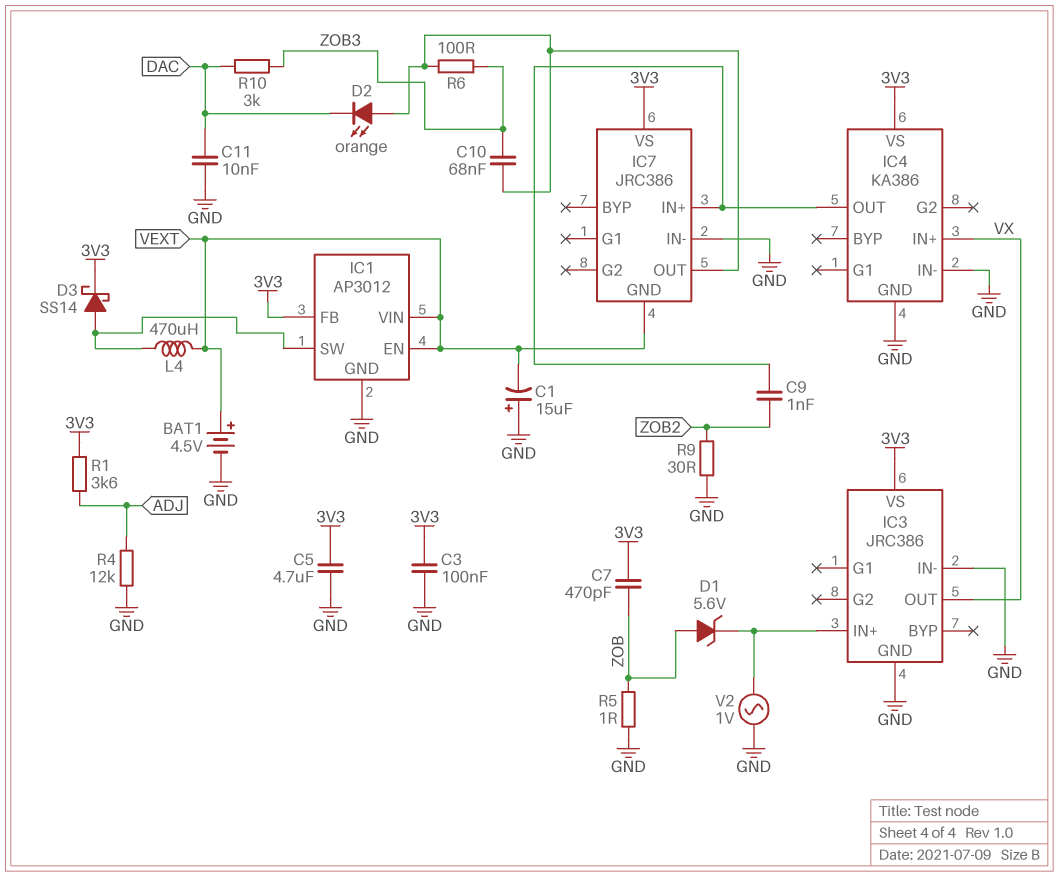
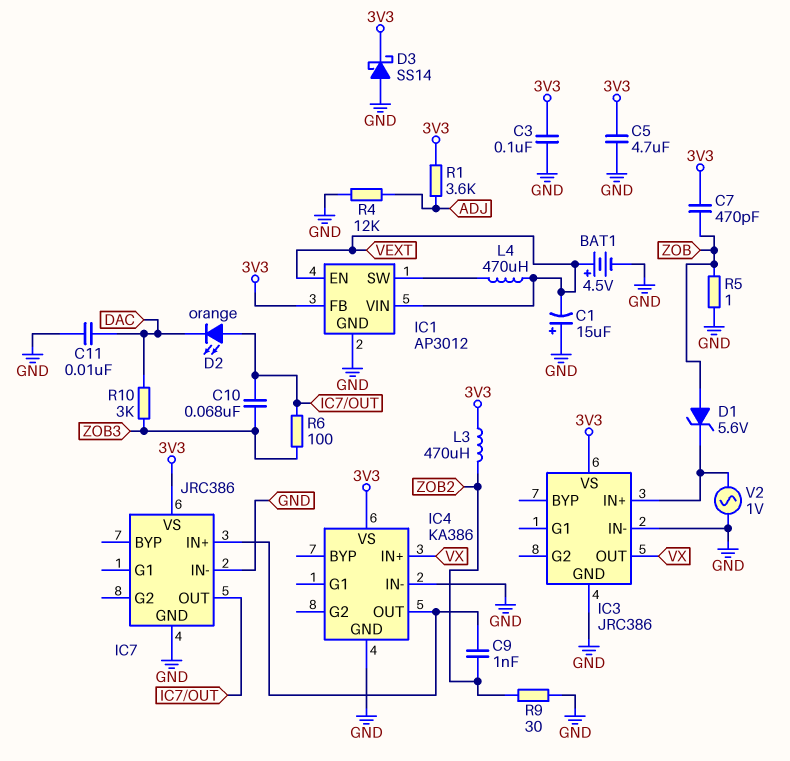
D3: schottky SS14 (A IC1/SW, K 3V3) -> schottky SS14 (A GND, K 3V3)
IC7 pin GND: VEXT -> GND
L3: none -> 470uH (3V3, ZOB2)

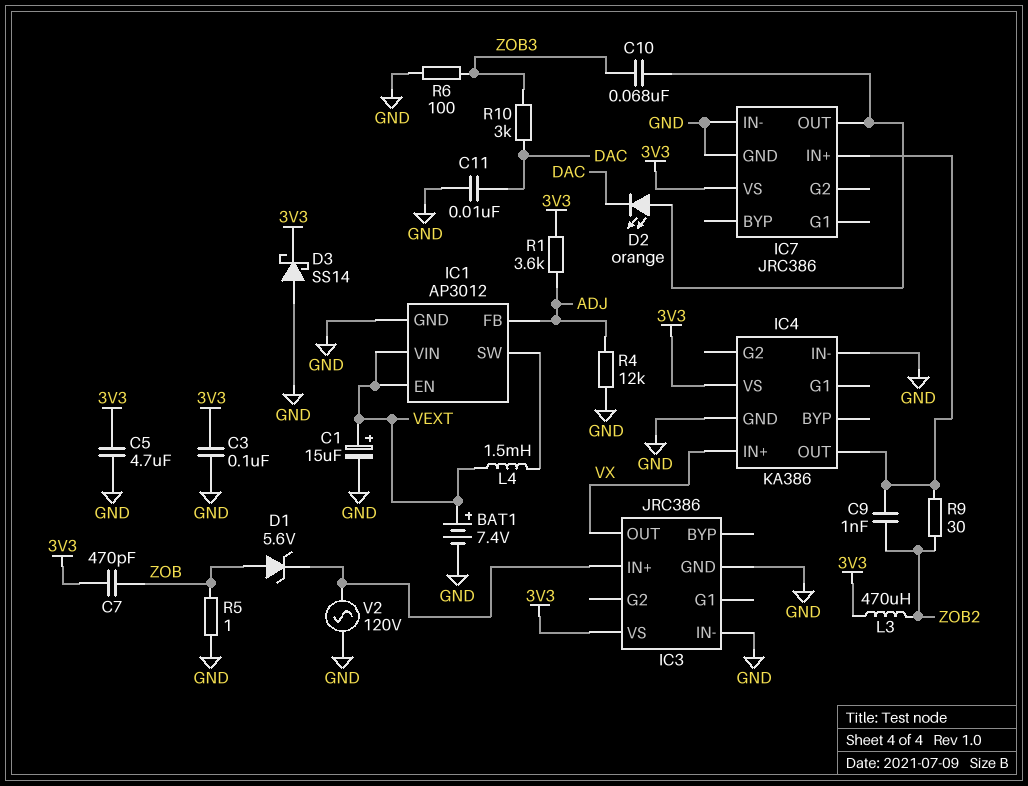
BAT1: 4.5V (plus VEXT, minus GND) -> 7.4V (plus VEXT, minus GND)
C1: 15uF (plus GND, minus VEXT) -> 15uF (plus VEXT, minus GND)
IC1 pin FB: 3V3 -> ADJ
L4: 470uH (IC1/SW, VEXT) -> 1.5mH (IC1/SW, VEXT)
R6: 100 (IC7/OUT, ZOB3) -> 100 (GND, ZOB3)
R9: 30 (GND, ZOB2) -> 30 (IC4/OUT, ZOB2)
V2: AC 1V (GND, IC3/IN+) -> AC 120V (GND, IC3/IN+)

